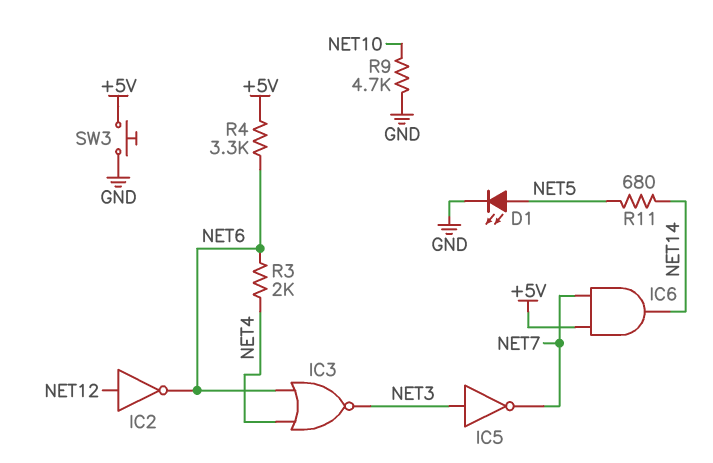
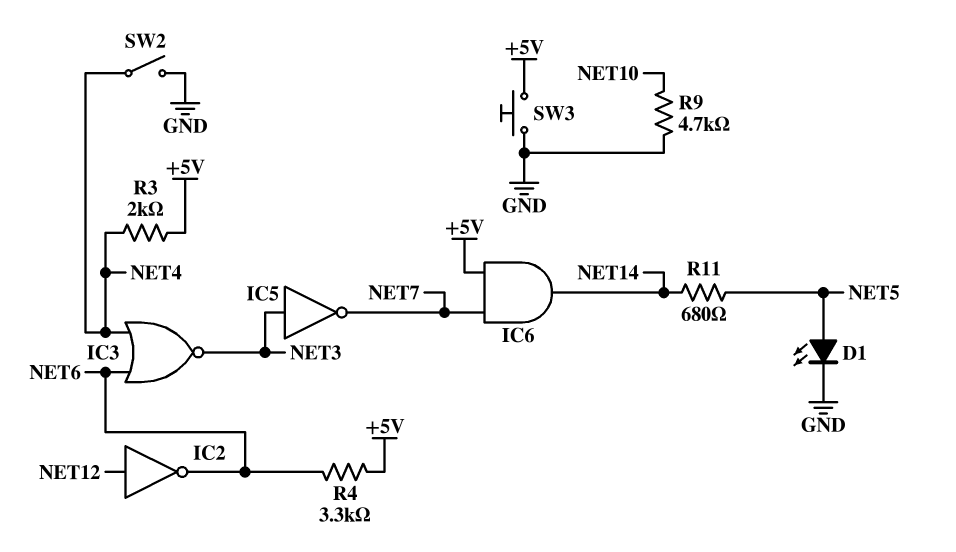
R3: 2k (NET4, NET6) -> 2k (+5V, NET4)
SW2: none -> switch (GND, NET4)

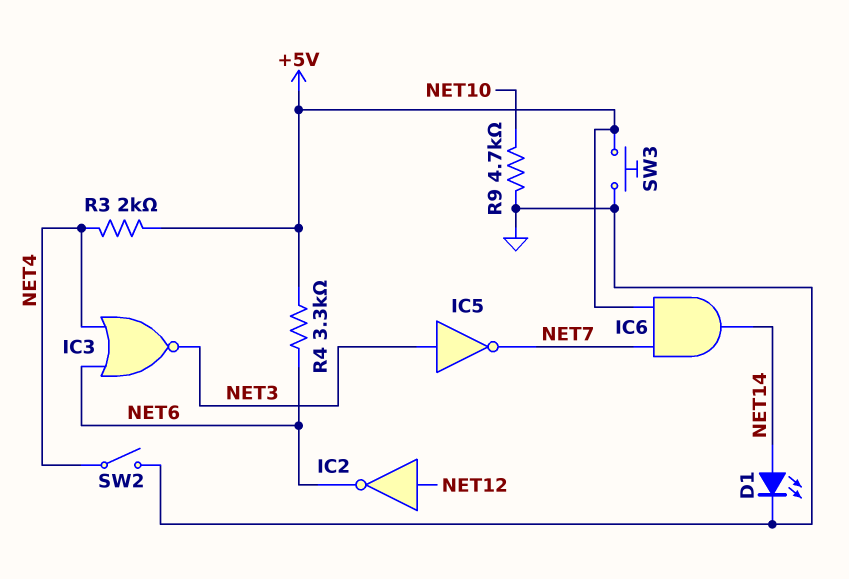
D1: LED (A NET5, K GND) -> LED (A NET14, K GND)
R11: 680 (NET5, NET14) -> none

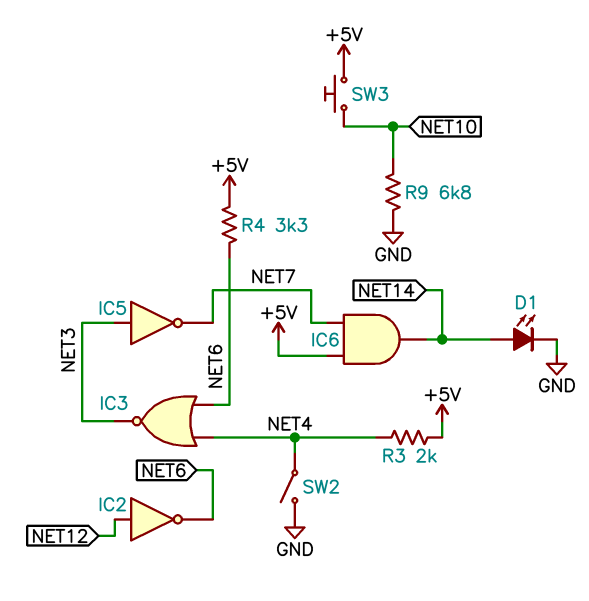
R9: 4.7k (GND, NET10) -> 6.8k (GND, NET10)
SW3: button (+5V, GND) -> button (+5V, NET10)

